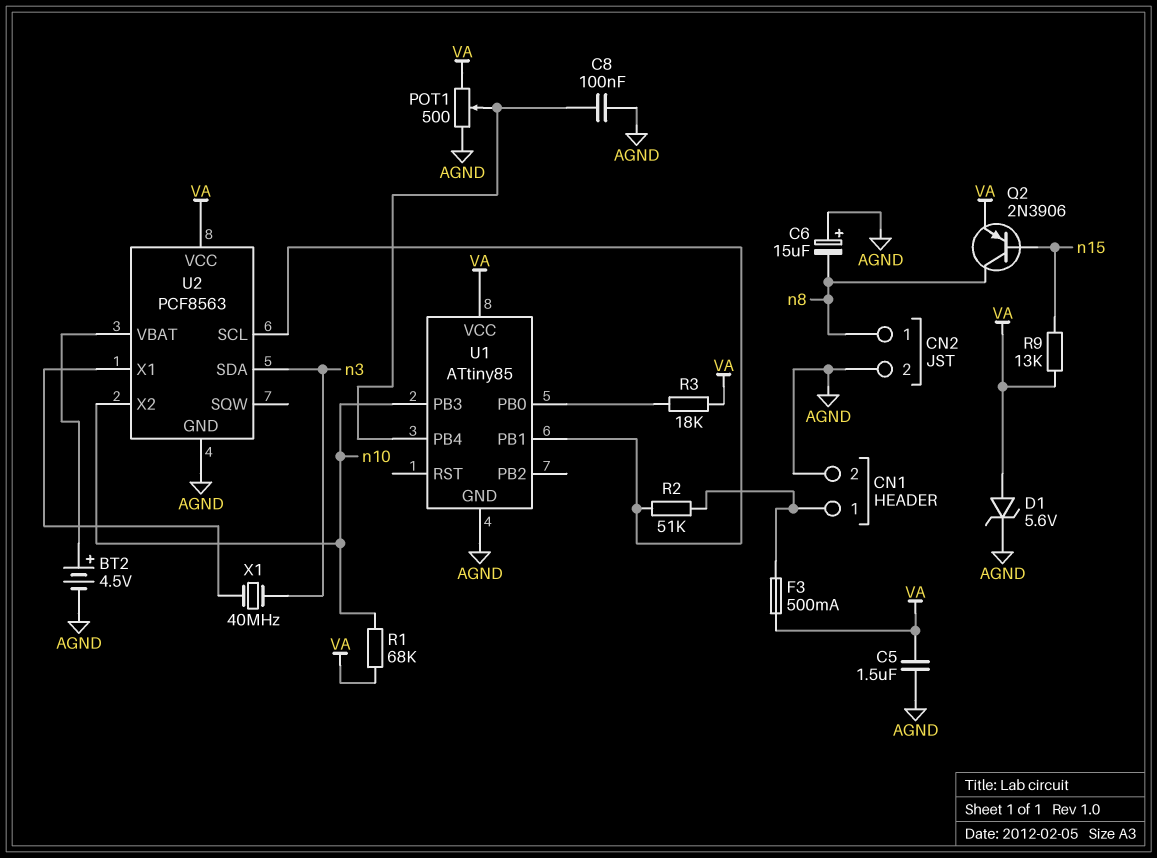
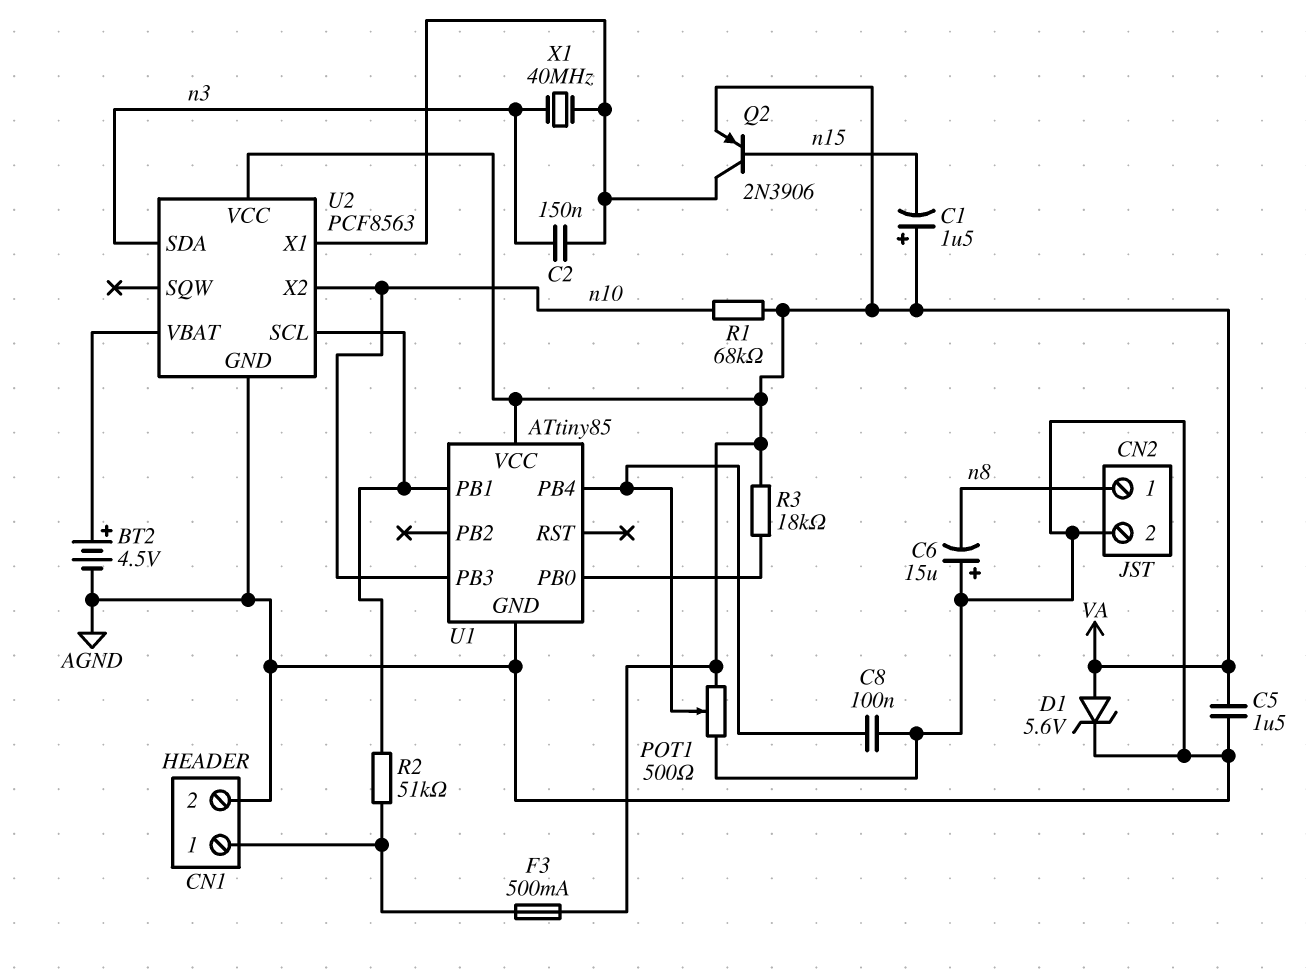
C1: none -> 1.5uF (plus VA, minus n15)
C2: none -> 150nF (U2/X1, n3)
Q2: PNP 2N3906 (B n15, C n8, E VA) -> PNP 2N3906 (B n15, C U2/X1, E VA)
R9: 13k (VA, n15) -> none

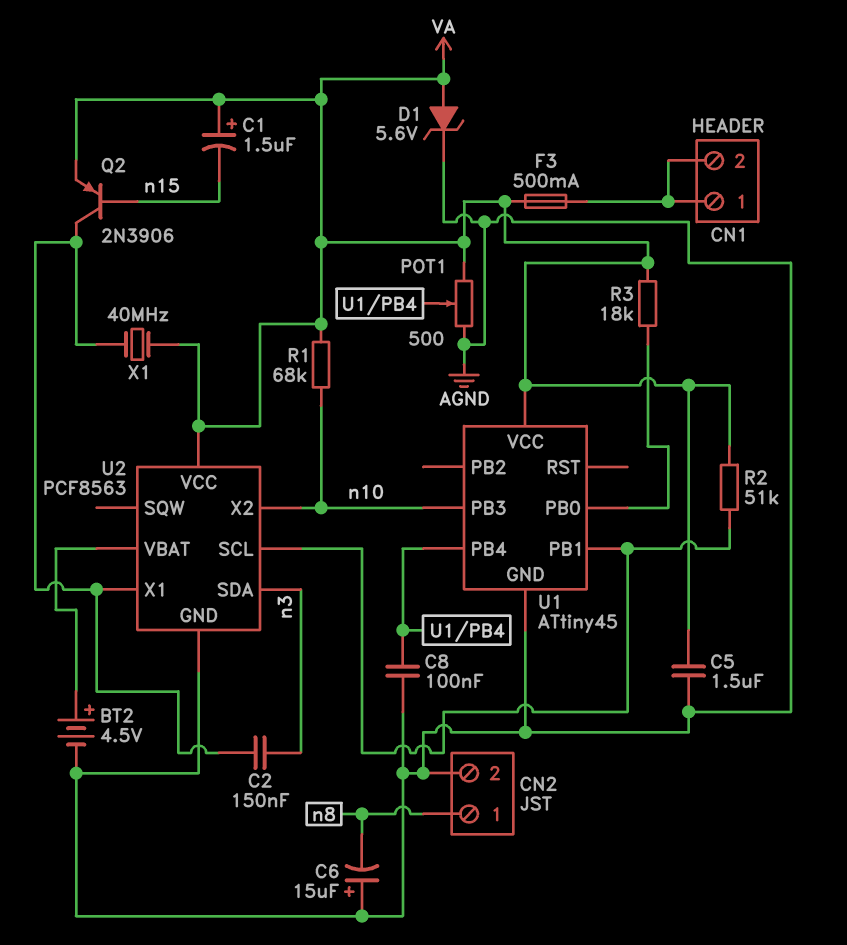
CN1 pin 2: AGND -> CN1/1
R2: 51k (CN1/1, U1/PB1) -> 51k (U1/PB1, VA)
U1: ATtiny85 -> ATtiny45
X1: 40MHz (U2/X1, n3) -> 40MHz (U2/X1, VA)

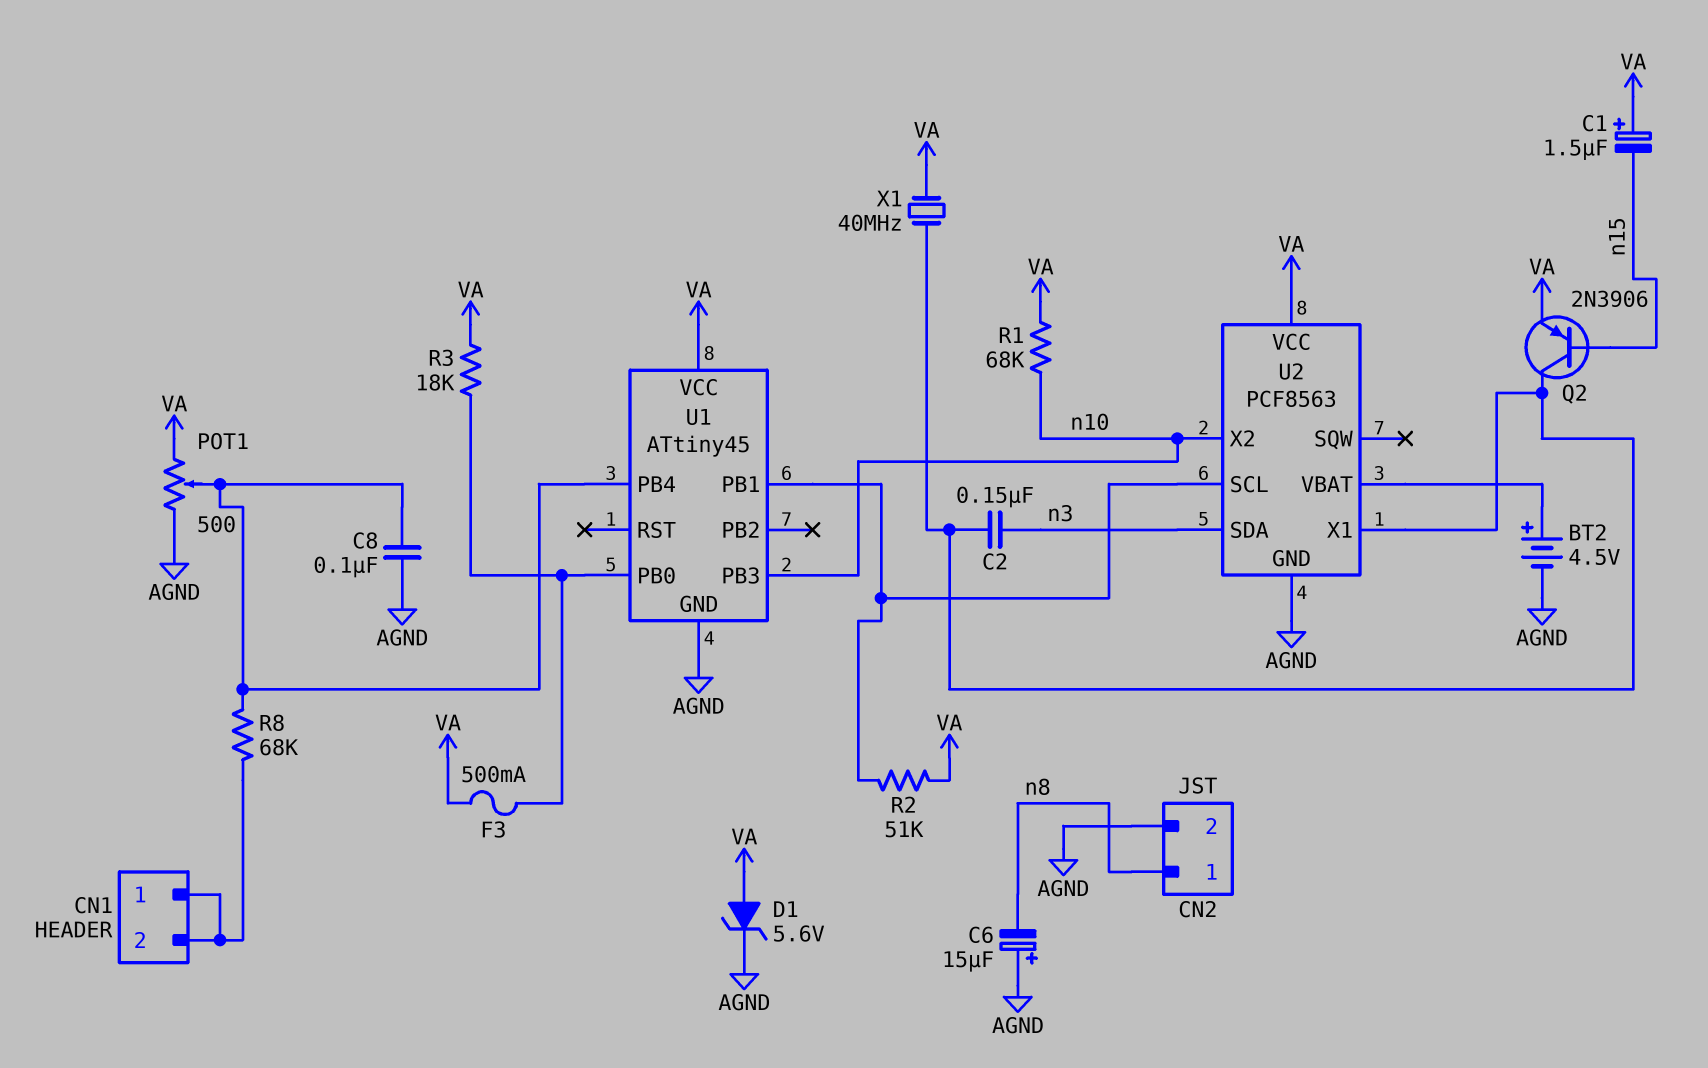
C5: 1.5uF (AGND, VA) -> none
F3: 500mA (CN1/1, VA) -> 500mA (U1/PB0, VA)
R8: none -> 68k (CN1/1, U1/PB4)

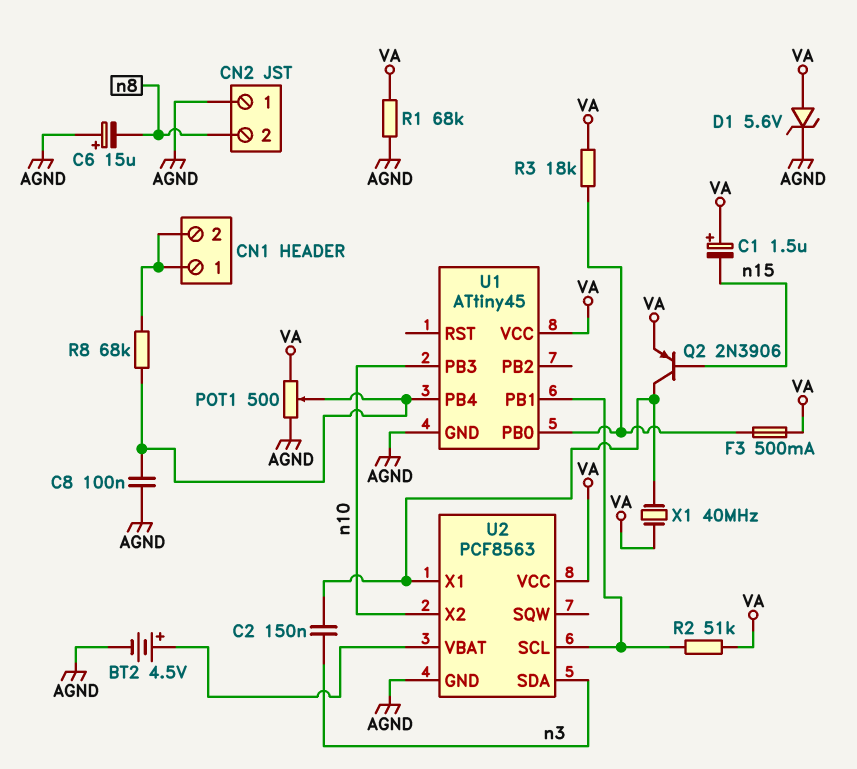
CN2 pin 1: n8 -> AGND
CN2 pin 2: AGND -> n8
R1: 68k (VA, n10) -> 68k (AGND, VA)

